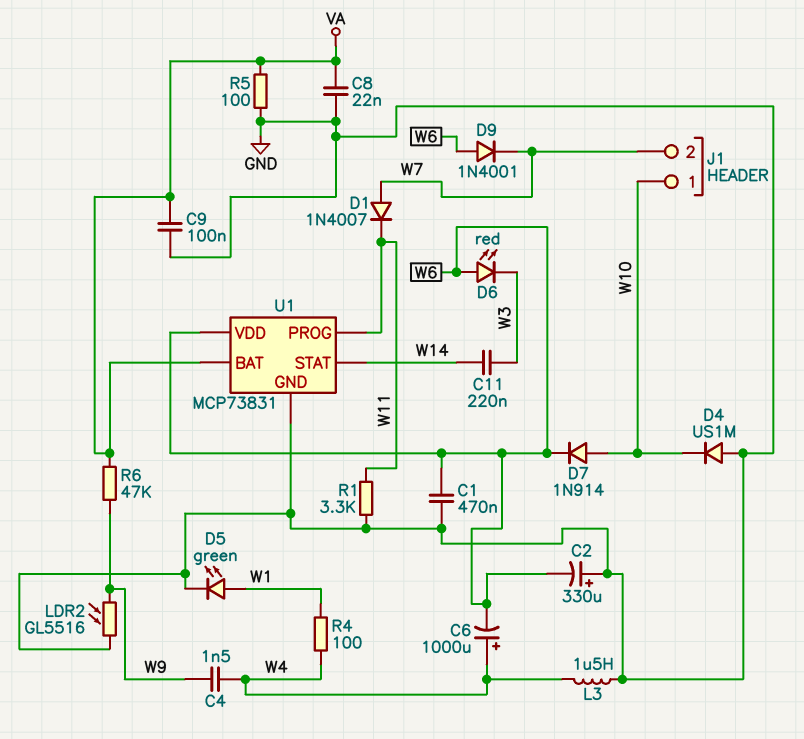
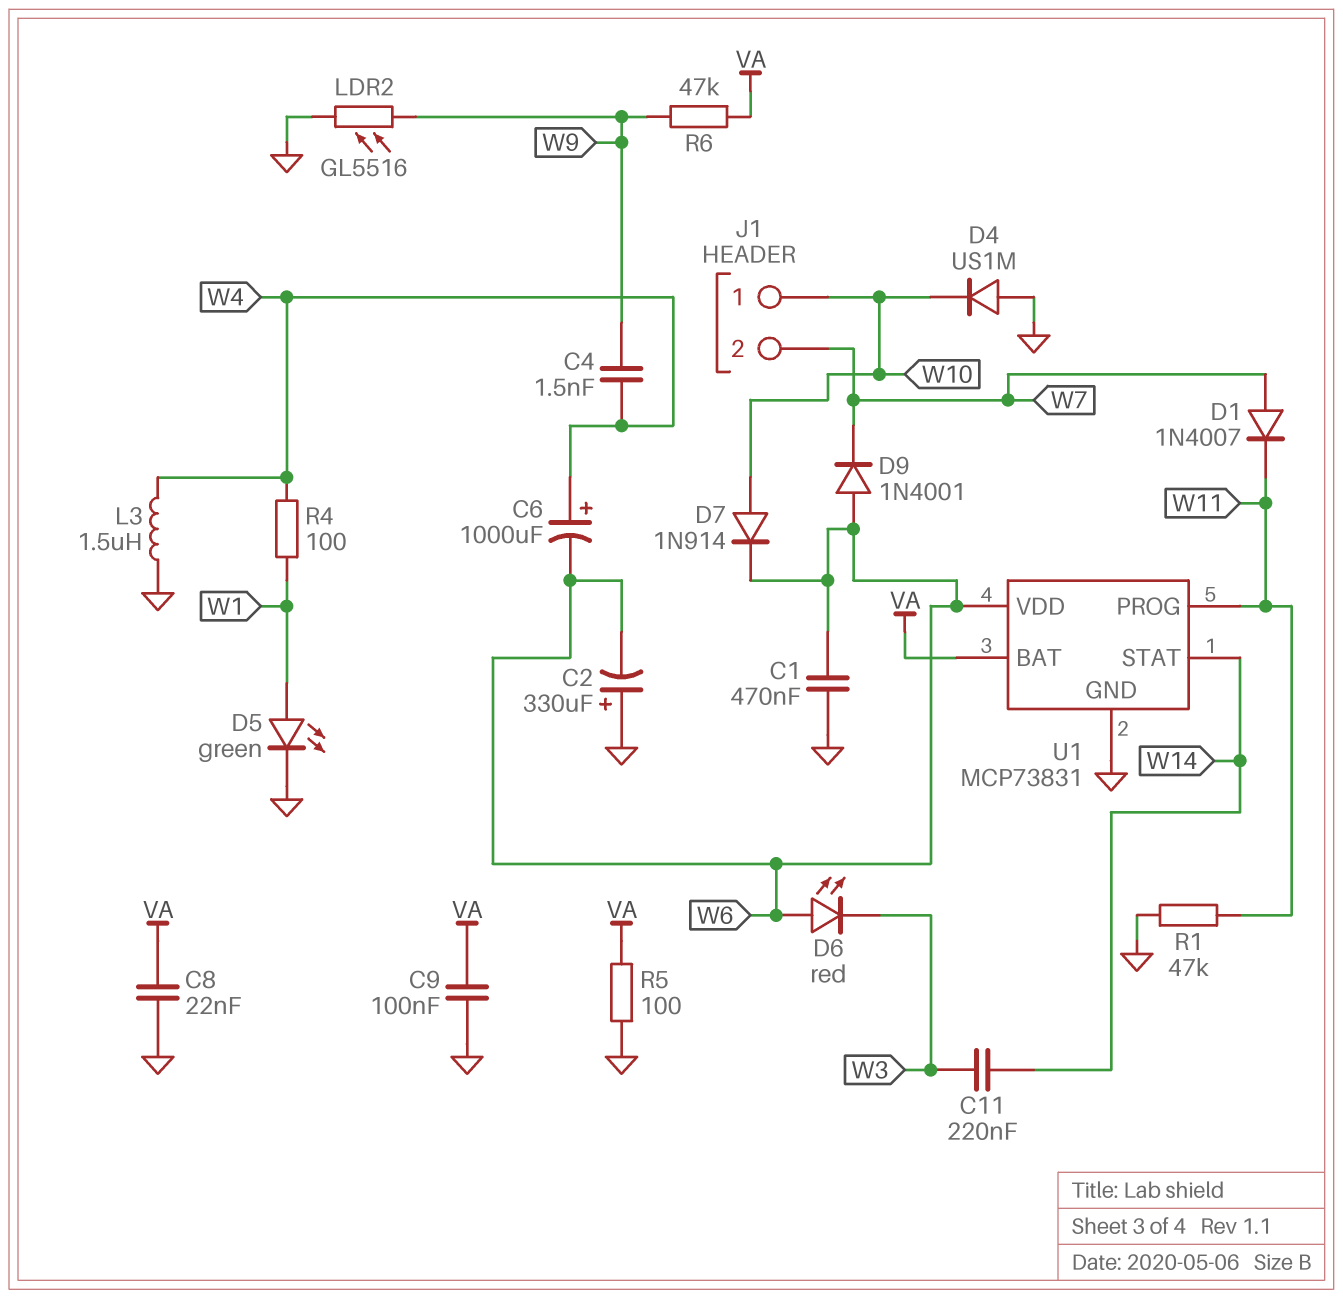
R1: 3.3k (GND, W11) -> 47k (GND, W11)

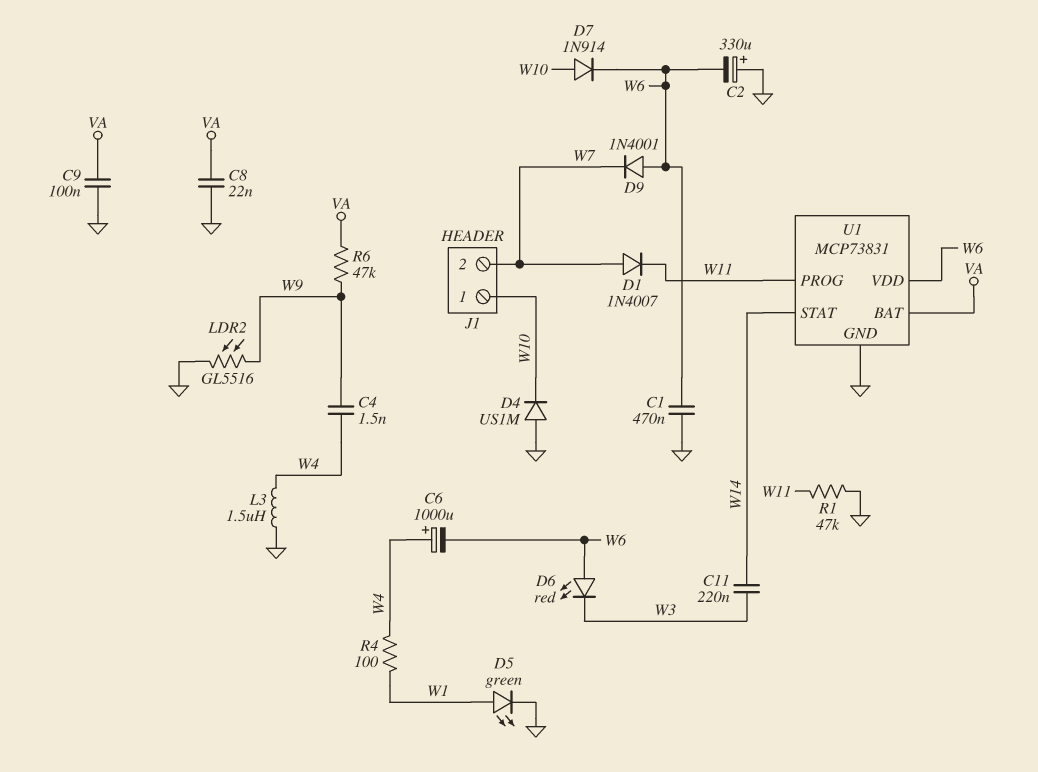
R5: 100 (GND, VA) -> none

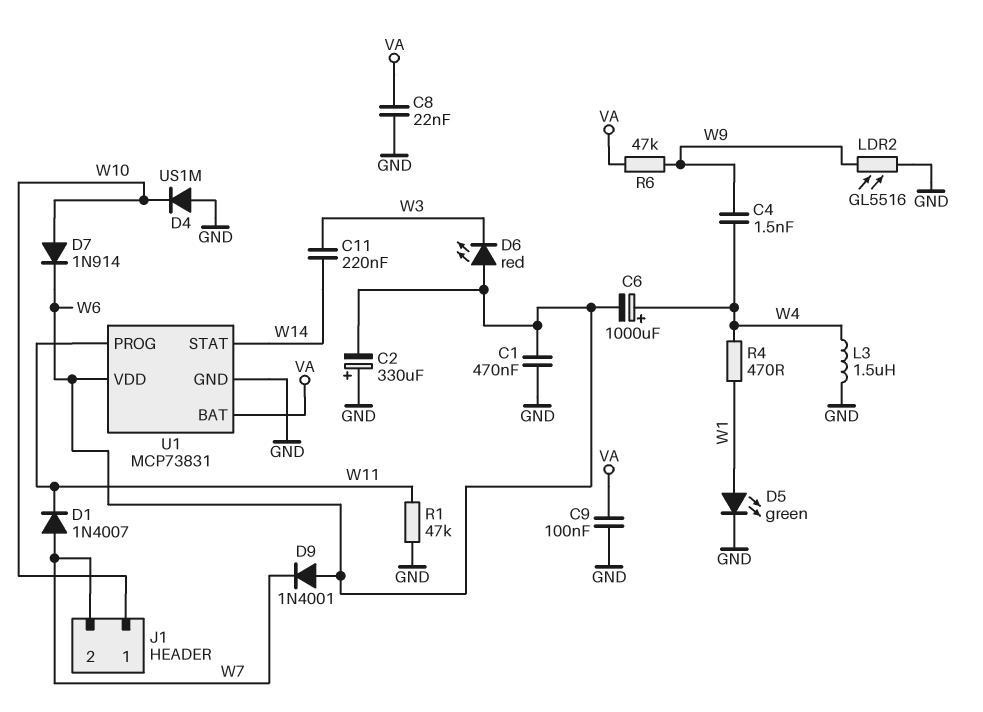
R4: 100 (W1, W4) -> 470 (W1, W4)

